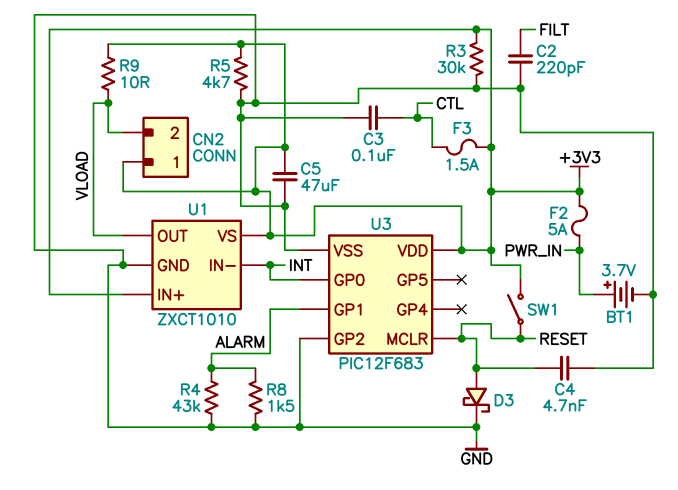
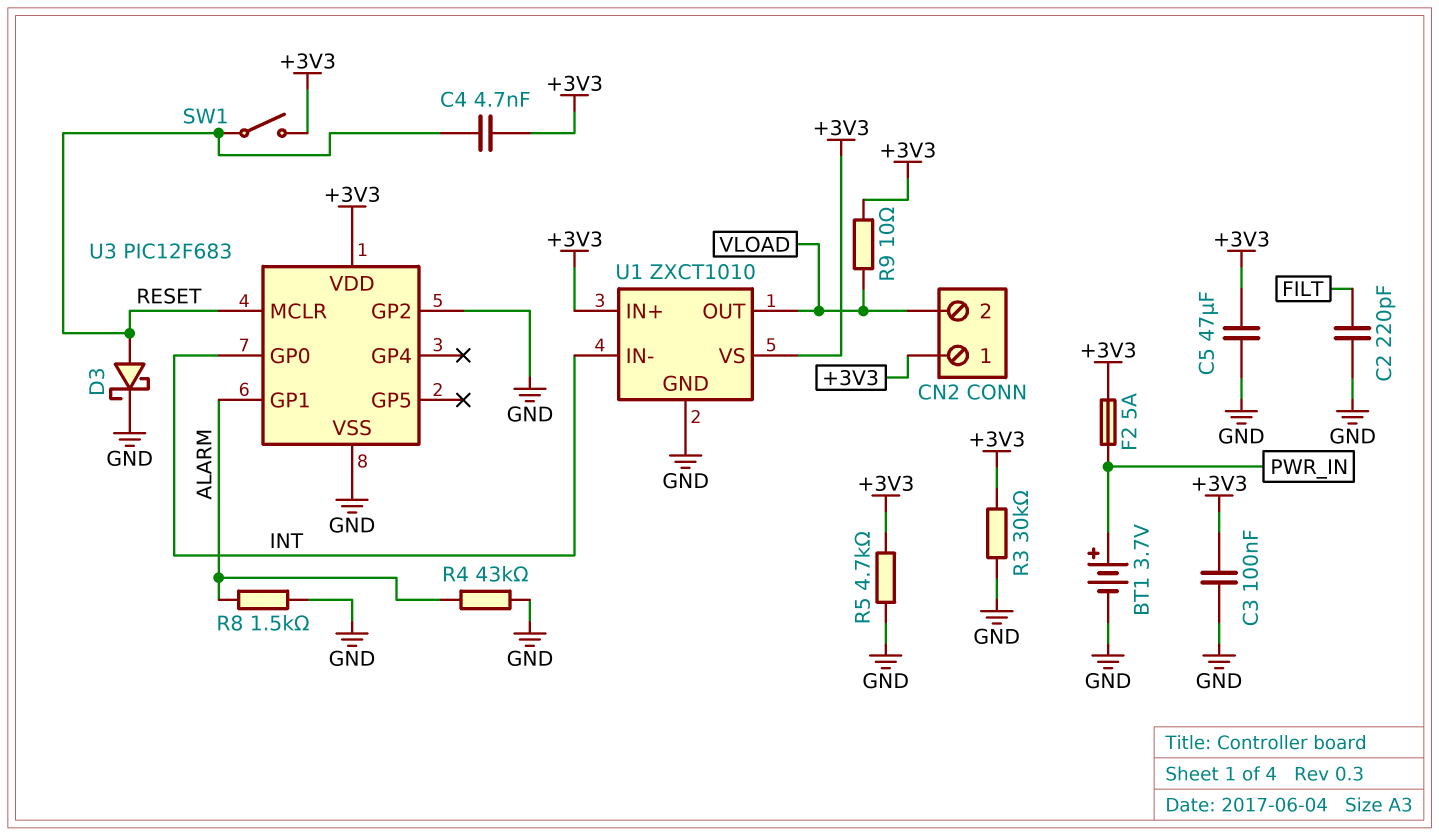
C3: 100nF (CTL, GND) -> 100nF (+3V3, GND)
C4: 4.7nF (GND, RESET) -> 4.7nF (+3V3, RESET)
F3: 1.5A (+3V3, CTL) -> none

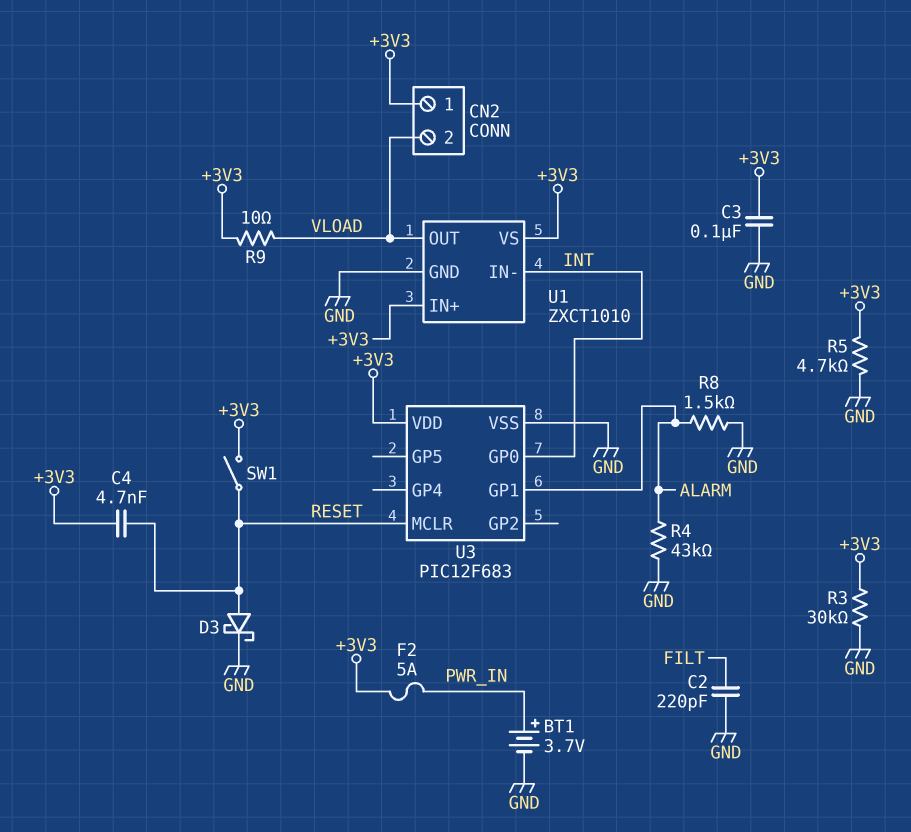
C5: 47uF (+3V3, GND) -> none
U3 pin GP2: GND -> none

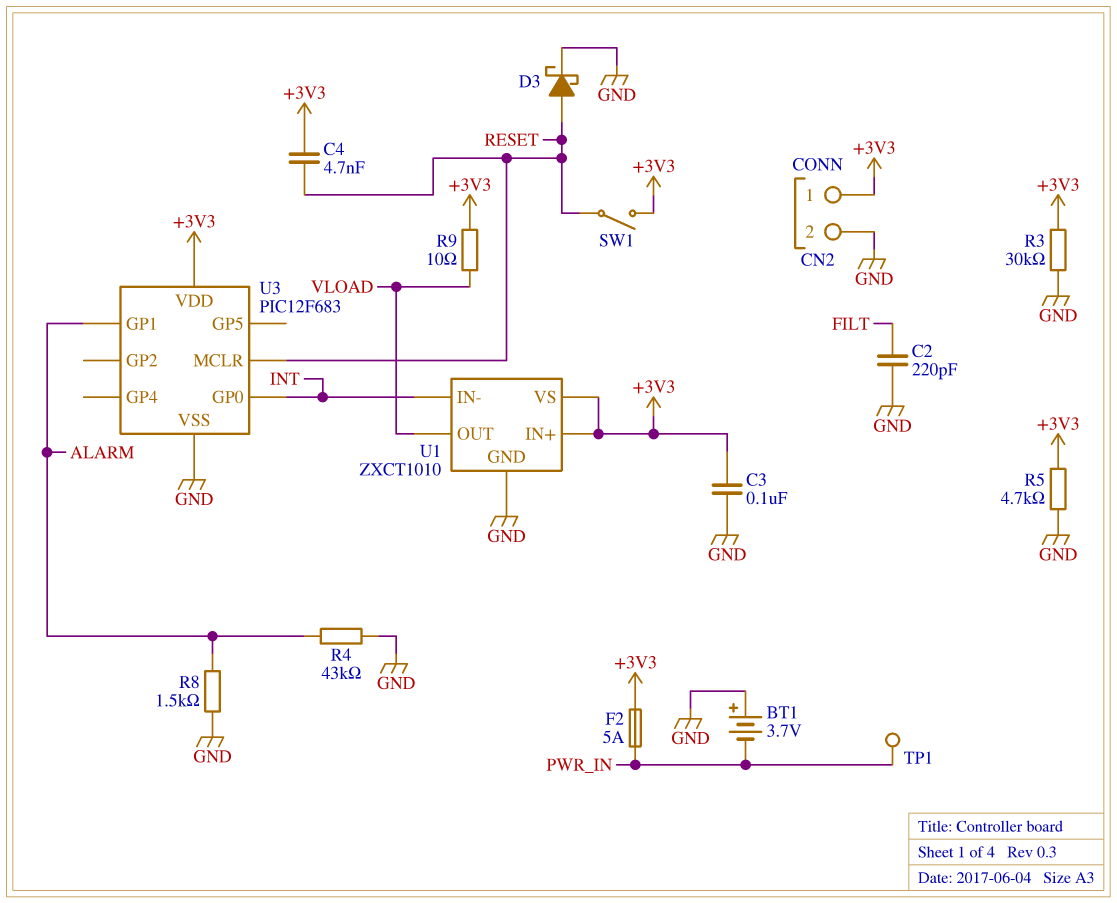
BT1: 3.7V (plus PWR_IN, minus GND) -> 3.7V (plus GND, minus PWR_IN)
CN2 pin 2: VLOAD -> GND
TP1: none -> test point (PWR_IN)

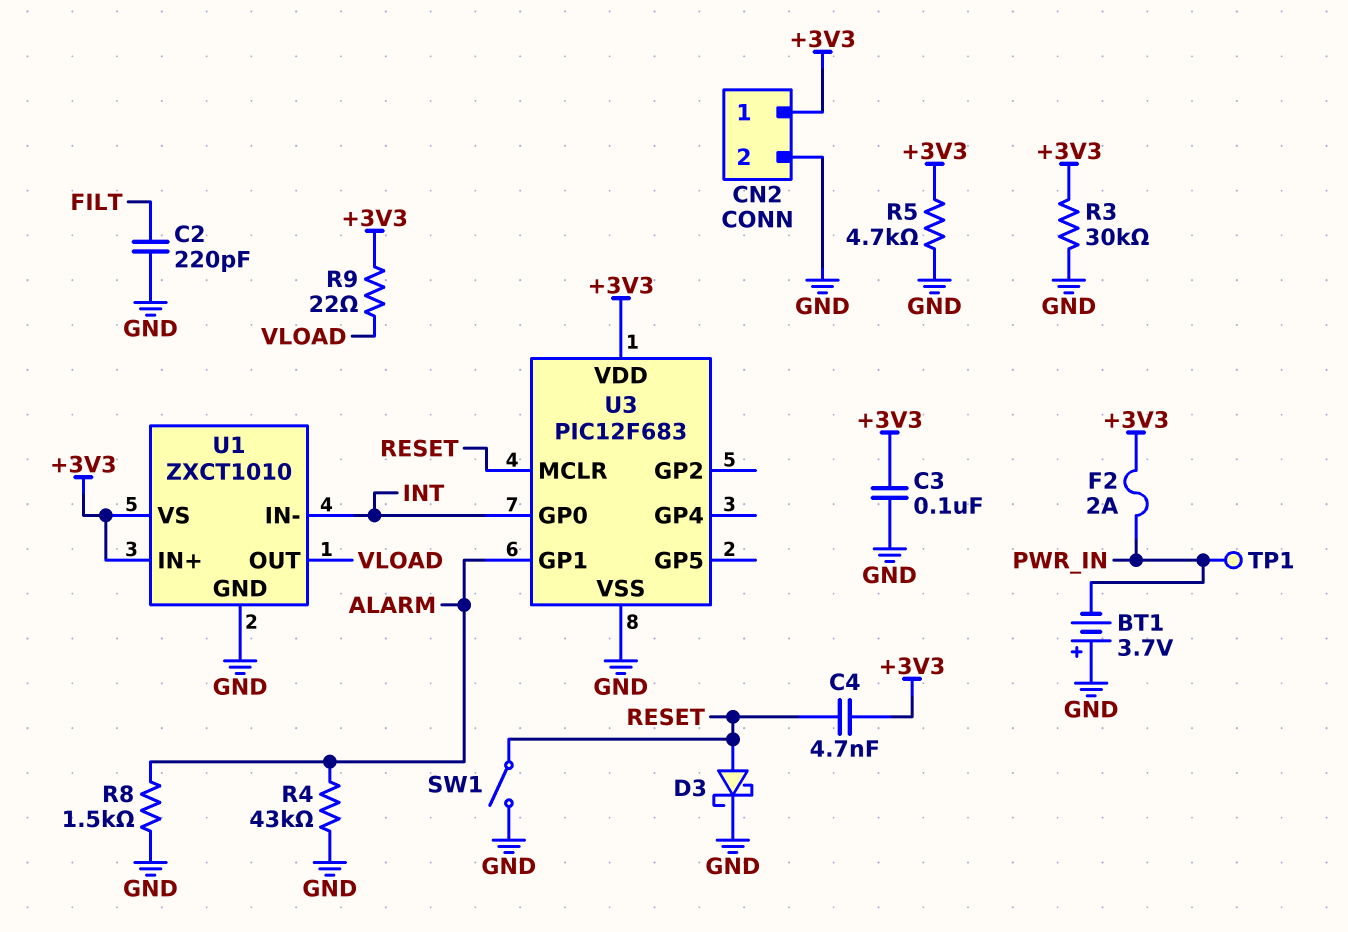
F2: 5A (+3V3, PWR_IN) -> 2A (+3V3, PWR_IN)
R9: 10 (+3V3, VLOAD) -> 22 (+3V3, VLOAD)
SW1: switch (+3V3, RESET) -> switch (GND, RESET)

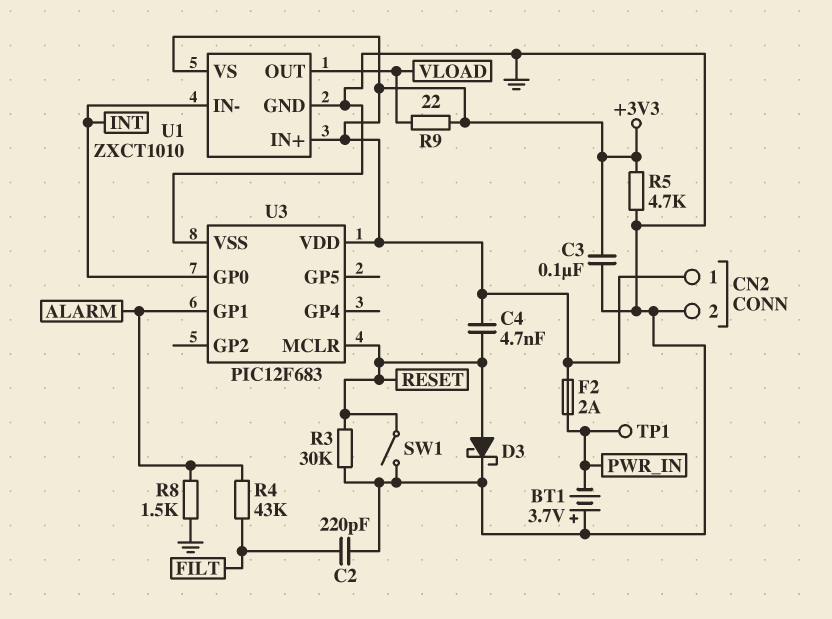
R3: 30k (+3V3, GND) -> 30k (GND, RESET)
R4: 43k (ALARM, GND) -> 43k (ALARM, FILT)

